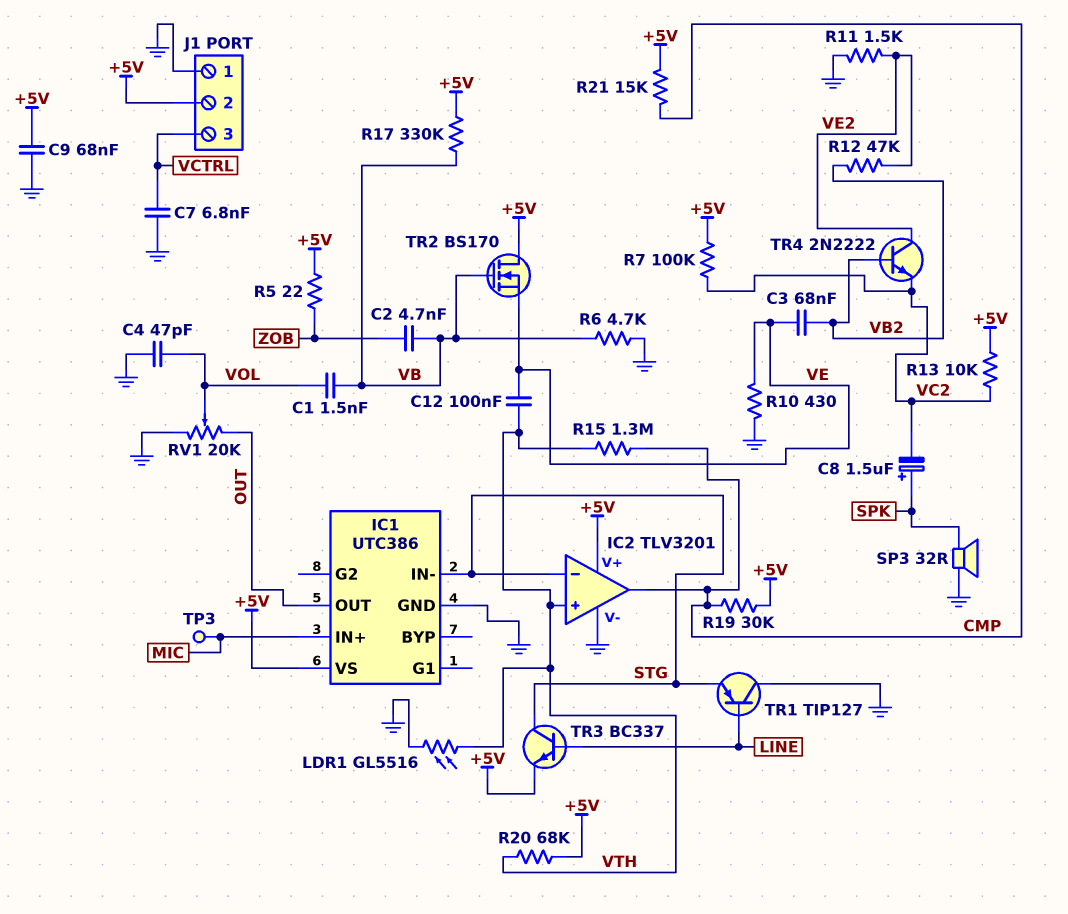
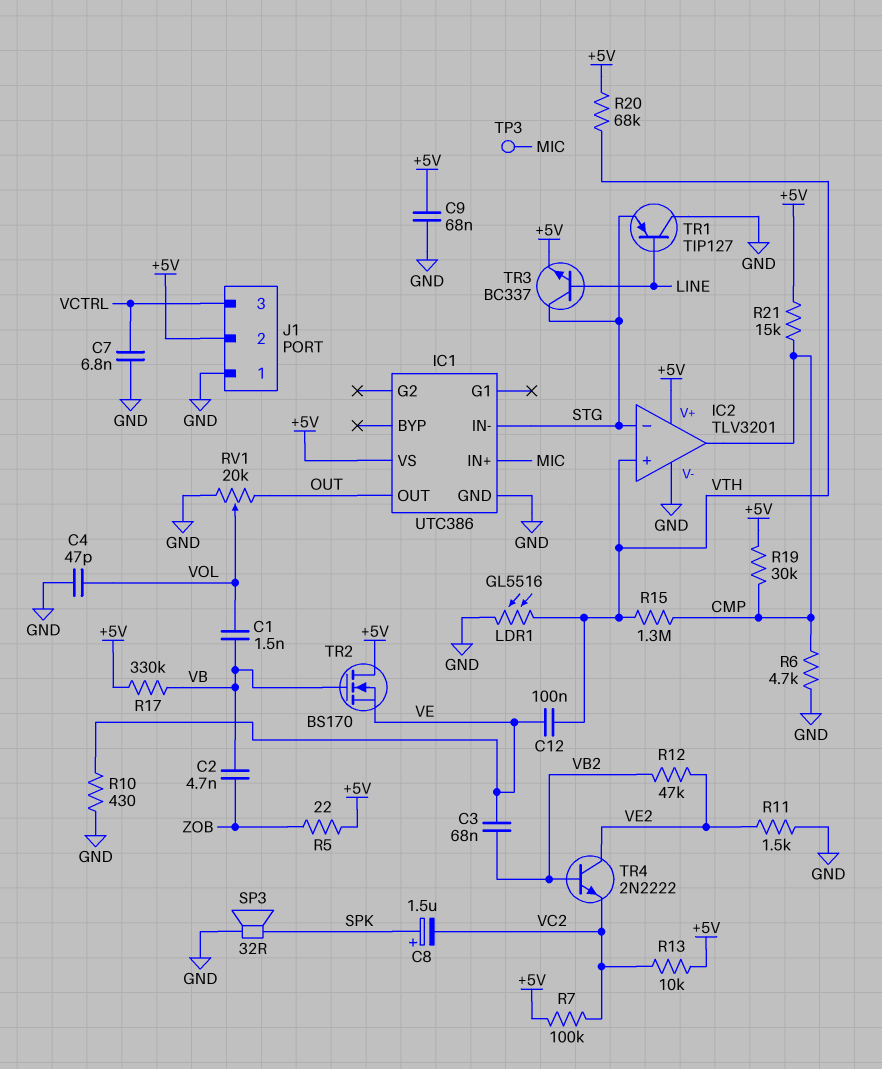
R6: 4.7k (GND, VB) -> 4.7k (CMP, GND)

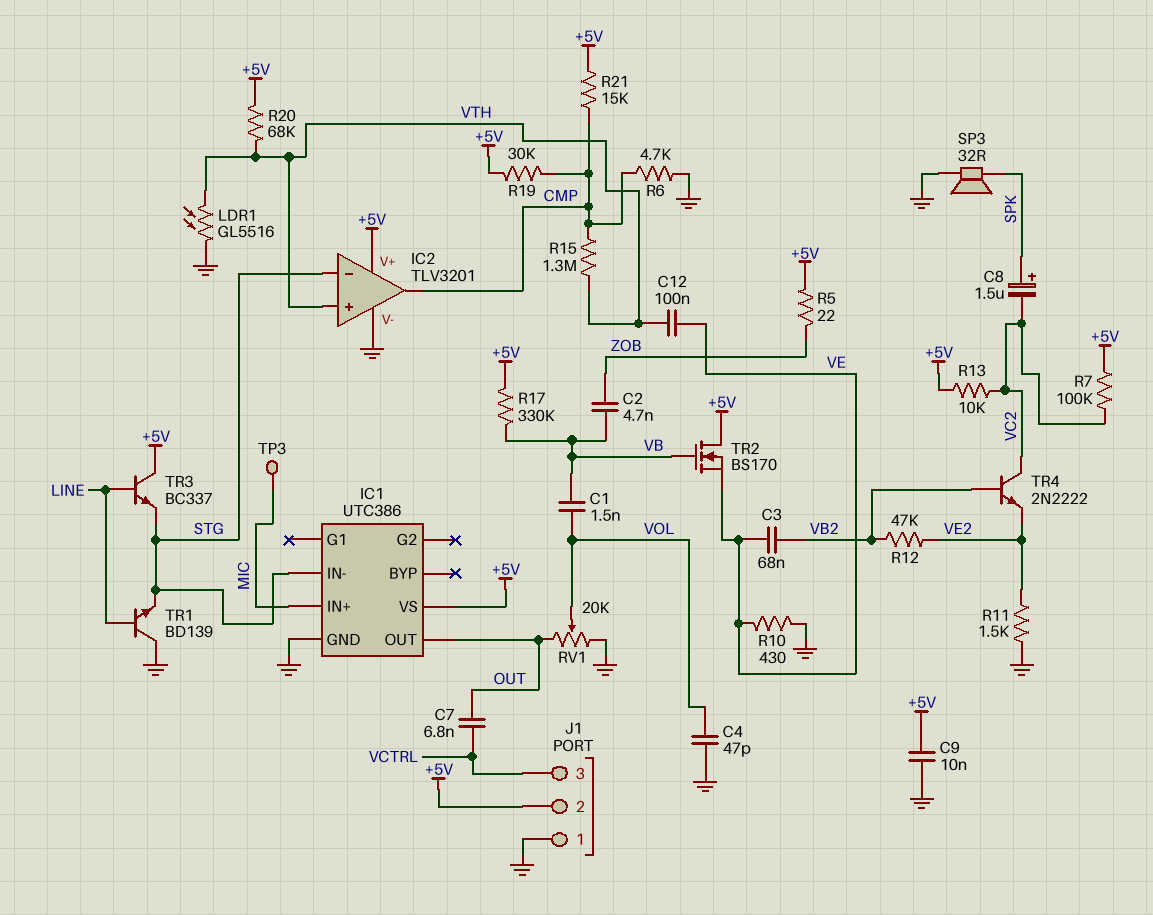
C7: 6.8nF (GND, VCTRL) -> 6.8nF (OUT, VCTRL)
C9: 68nF (+5V, GND) -> 10nF (+5V, GND)
TR1: PNP TIP127 (B LINE, C GND, E STG) -> NPN BD139 (B LINE, C GND, E STG)
TR3: NPN BC337 (B LINE, C STG, E +5V) -> NPN BC337 (B LINE, C +5V, E STG)
TR4: NPN 2N2222 (B VB2, C VE2, E VC2) -> NPN 2N2222 (B VB2, C VC2, E VE2)

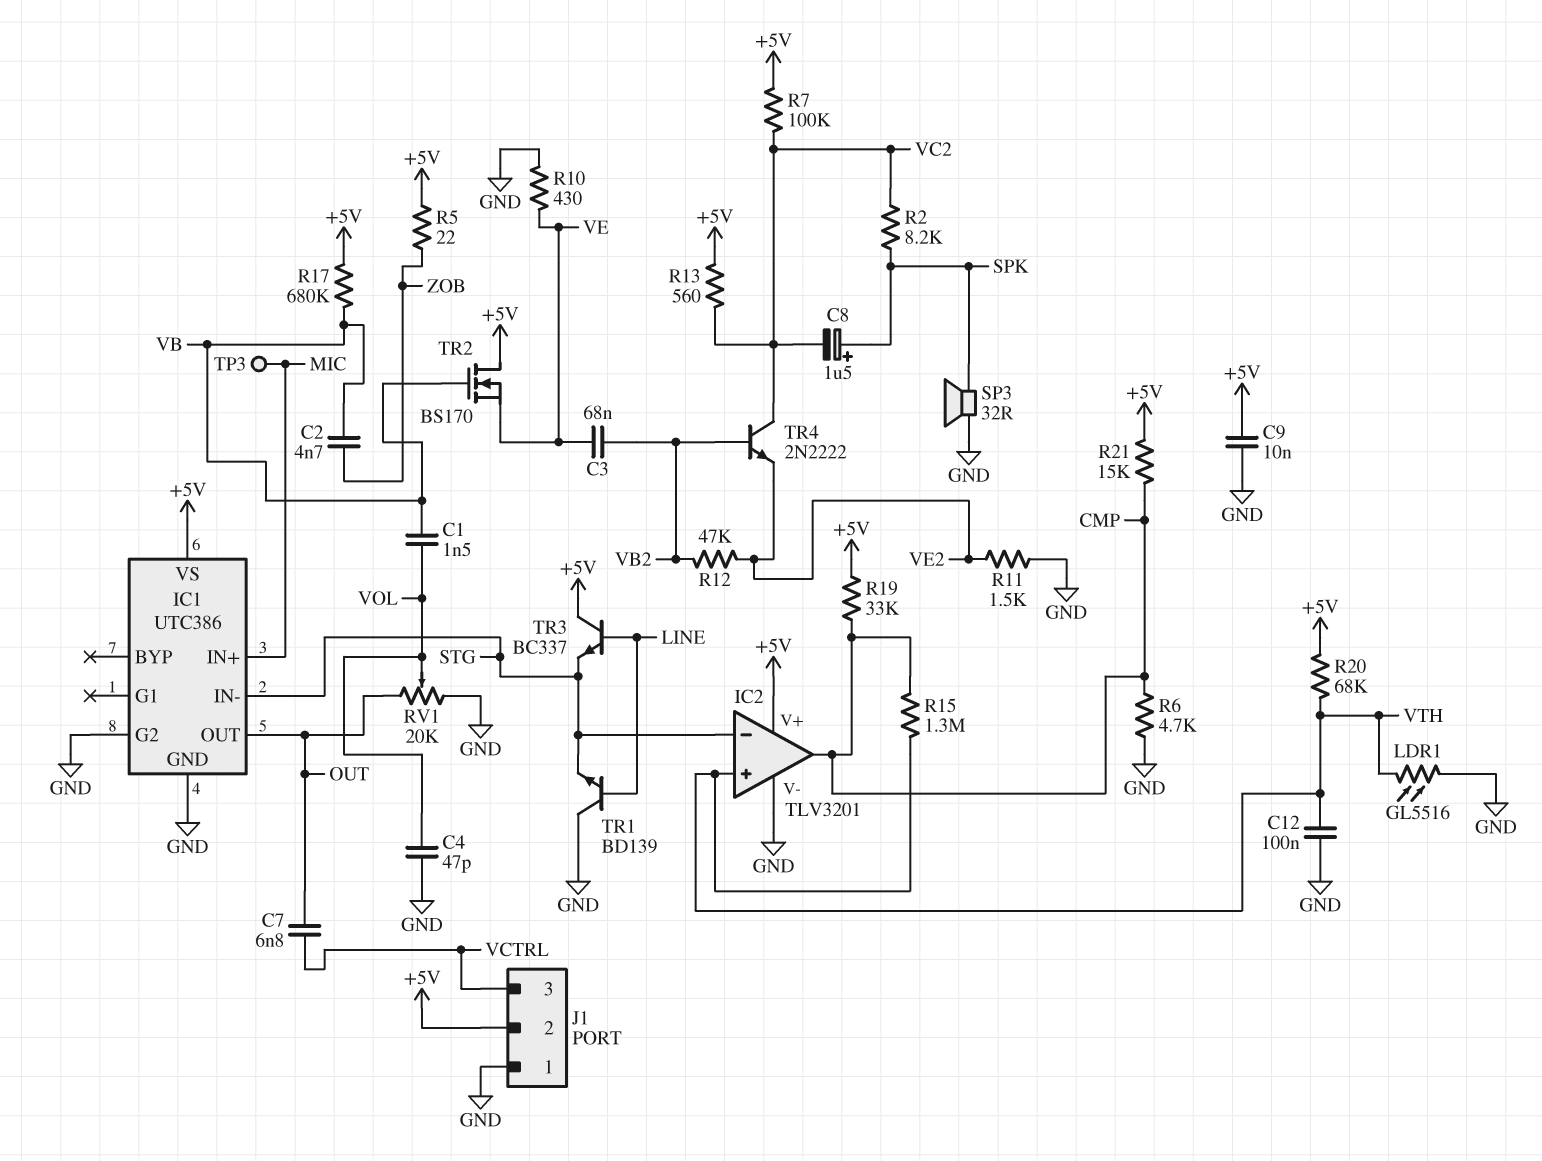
C12: 100nF (VE, VTH) -> 100nF (GND, VTH)
IC1 pin G2: none -> GND
R2: none -> 8.2k (SPK, VC2)
R13: 10k (+5V, VC2) -> 560 (+5V, VC2)
R17: 330k (+5V, VB) -> 680k (+5V, VB)
R19: 30k (+5V, CMP) -> 33k (+5V, CMP)

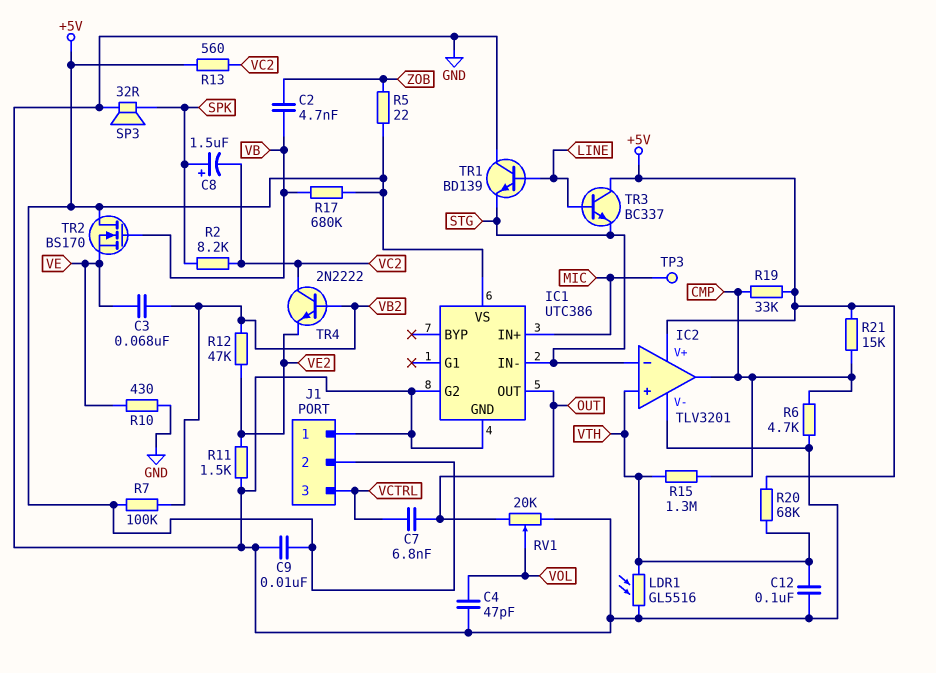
C1: 1.5nF (VB, VOL) -> none
R7: 100k (+5V, VC2) -> 100k (+5V, VB2)

